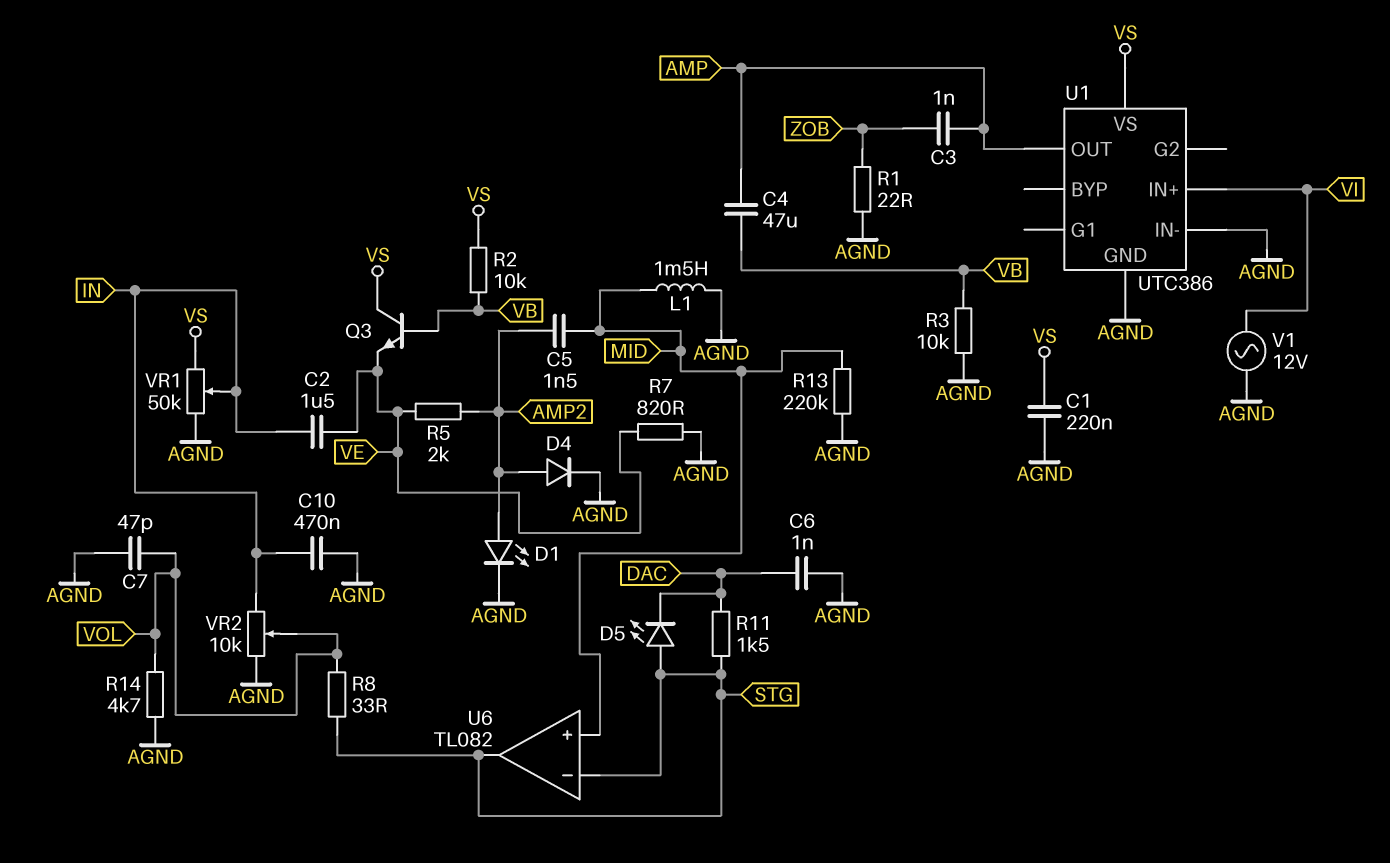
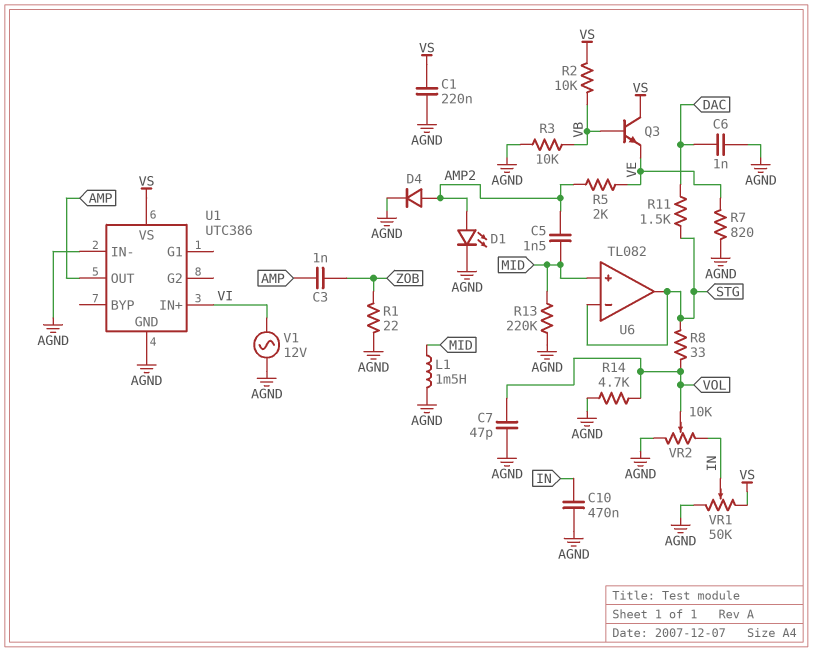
C2: 1.5uF (IN, VE) -> none
C4: 47uF (AMP, VB) -> none
D5: LED (A STG, K DAC) -> none

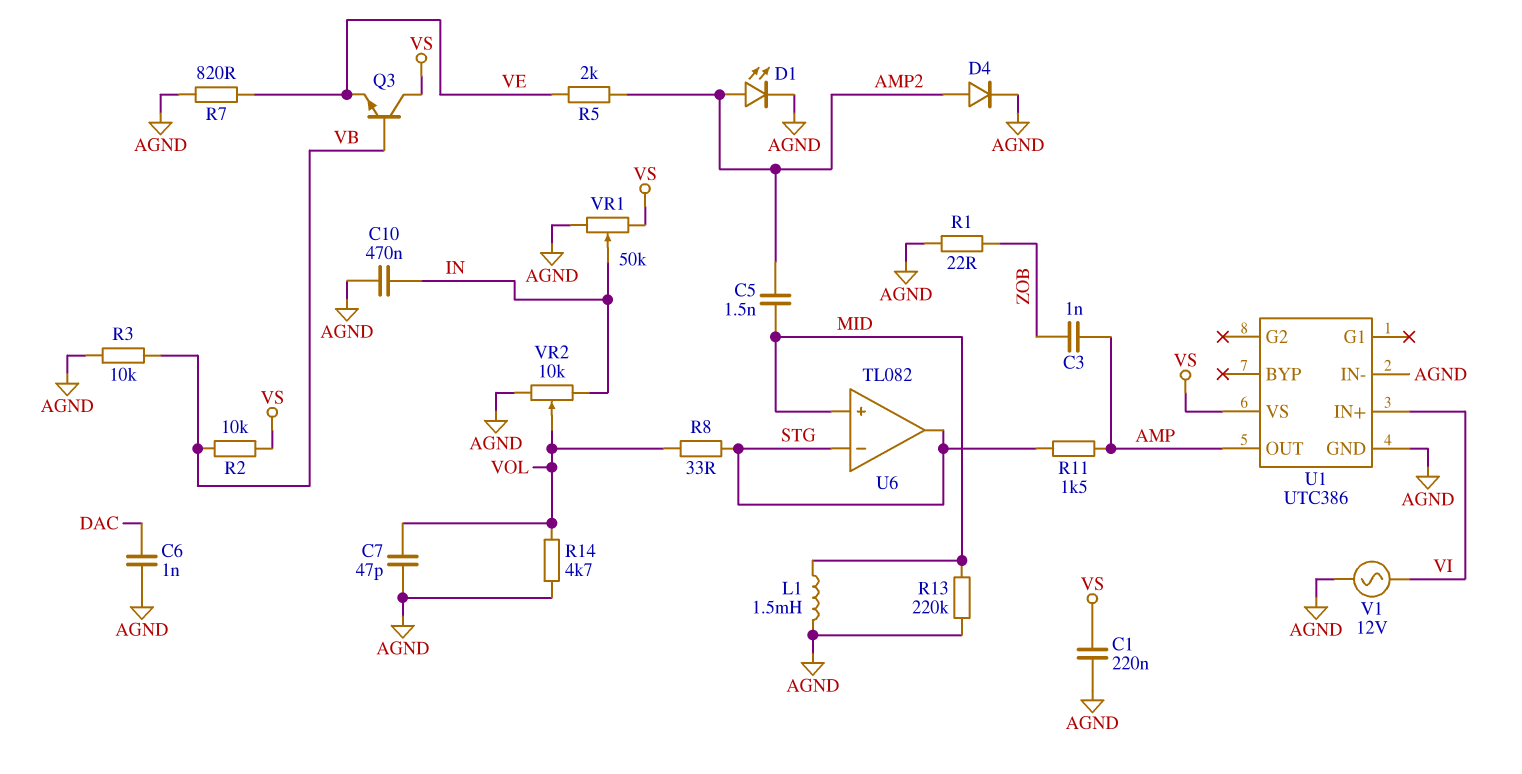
R11: 1.5k (DAC, STG) -> 1.5k (AMP, STG)

